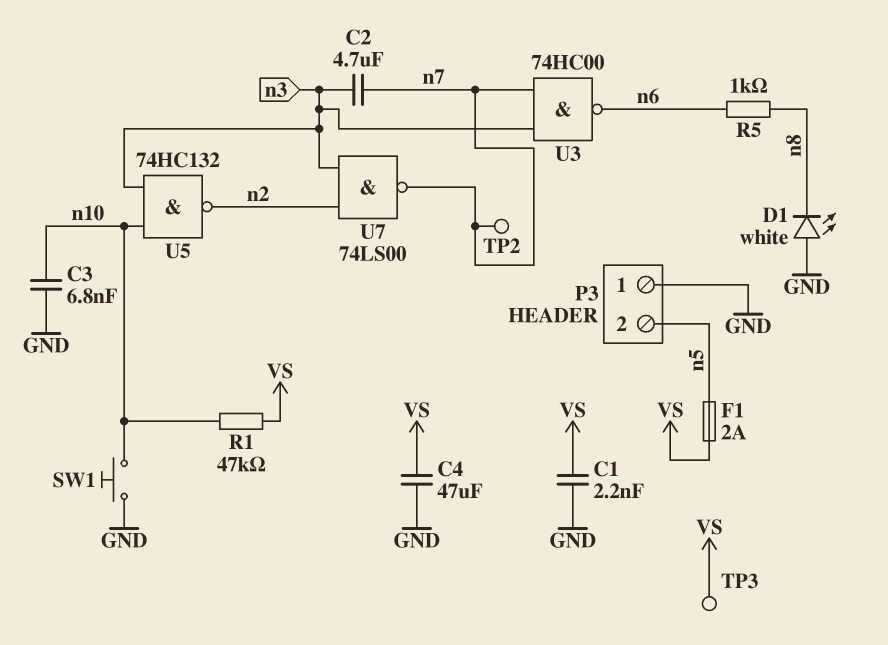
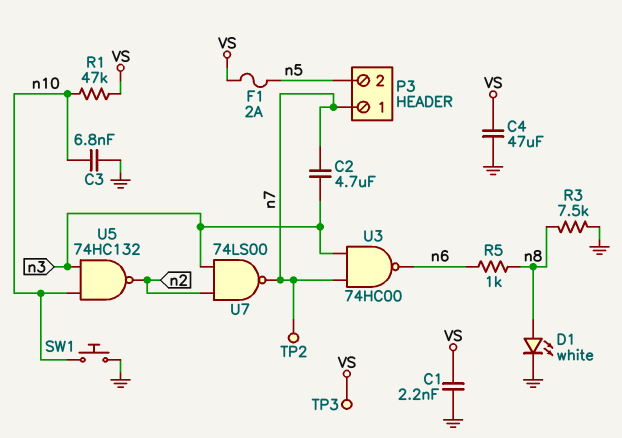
D1: LED white (A GND, K n8) -> LED white (A n8, K GND)
P3 pin 1: GND -> n7
R3: none -> 7.5k (GND, n8)

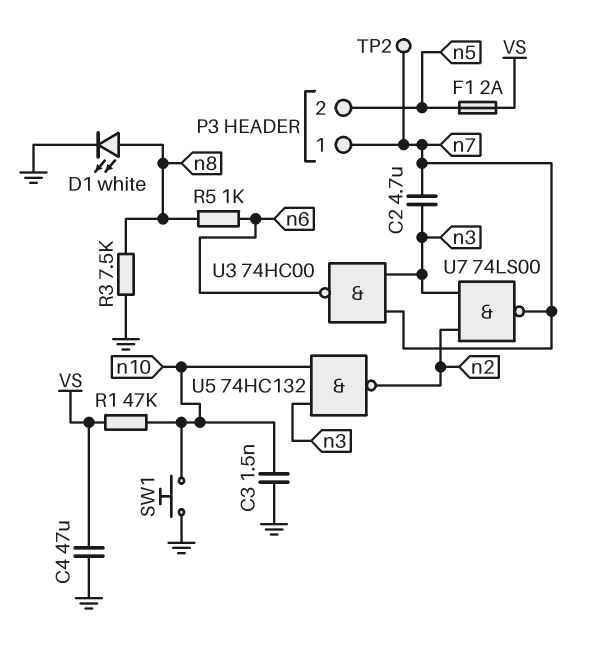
C1: 2.2nF (GND, VS) -> none
C3: 6.8nF (GND, n10) -> 1.5nF (GND, n10)
TP3: test point (VS) -> none

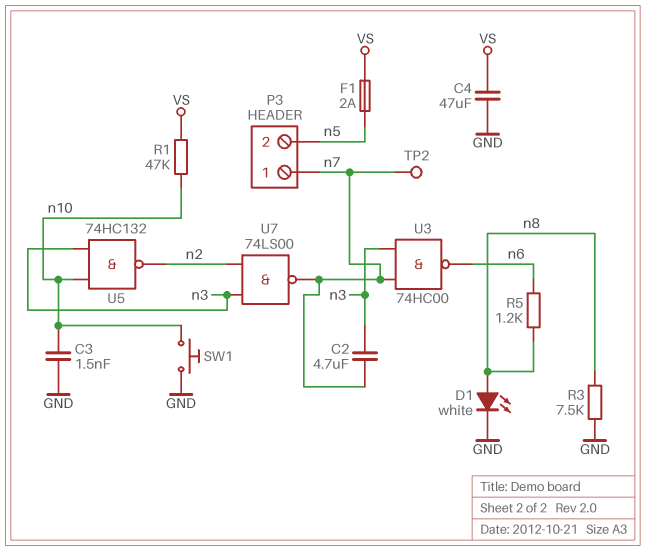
R5: 1k (n6, n8) -> 1.2k (n6, n8)

